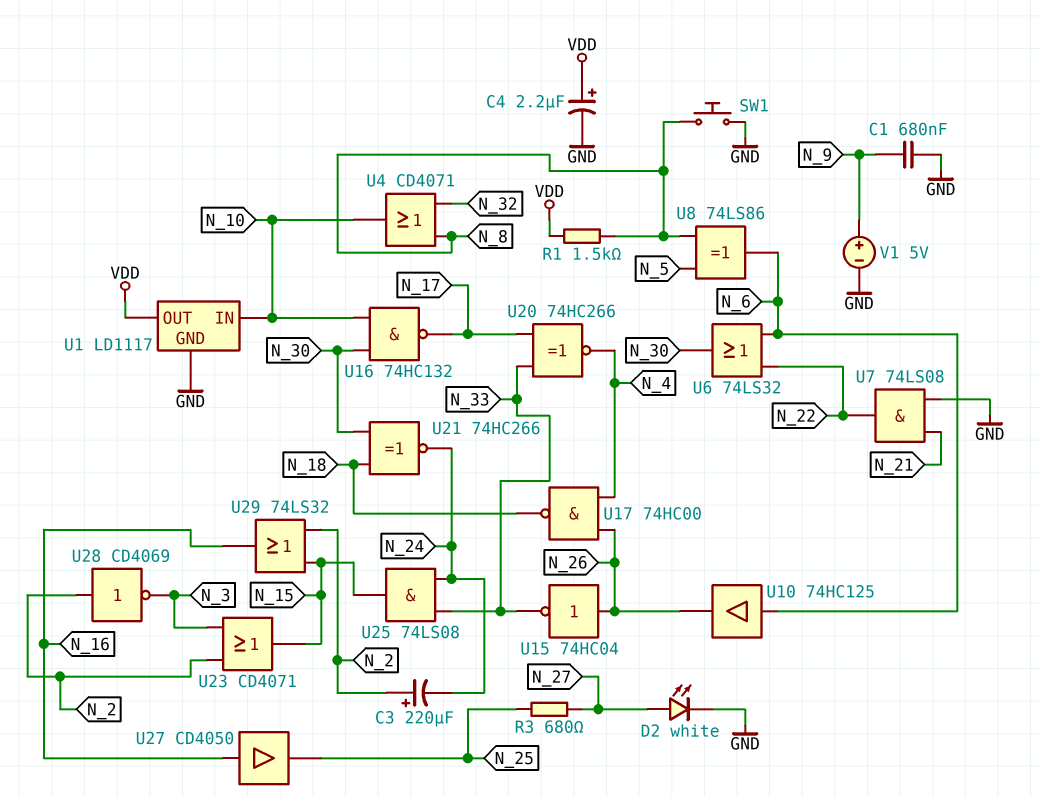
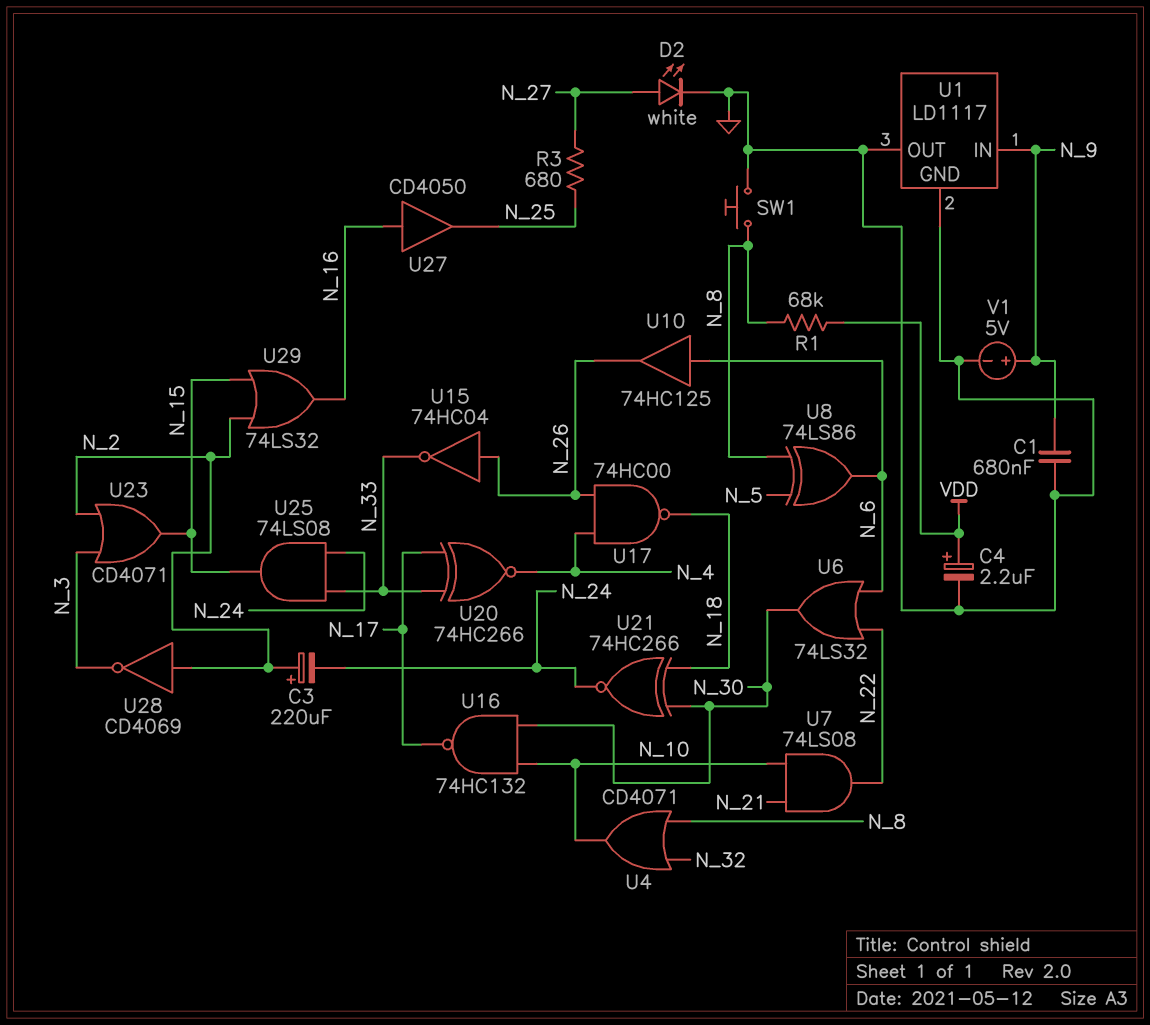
R1: 1.5k (N_8, VDD) -> 68k (N_8, VDD)
U1 pin IN: N_10 -> N_9
U1 pin OUT: VDD -> GND
U7: AND 74LS08 (in GND, in N_21, out N_22) -> AND 74LS08 (in N_10, in N_21, out N_22)

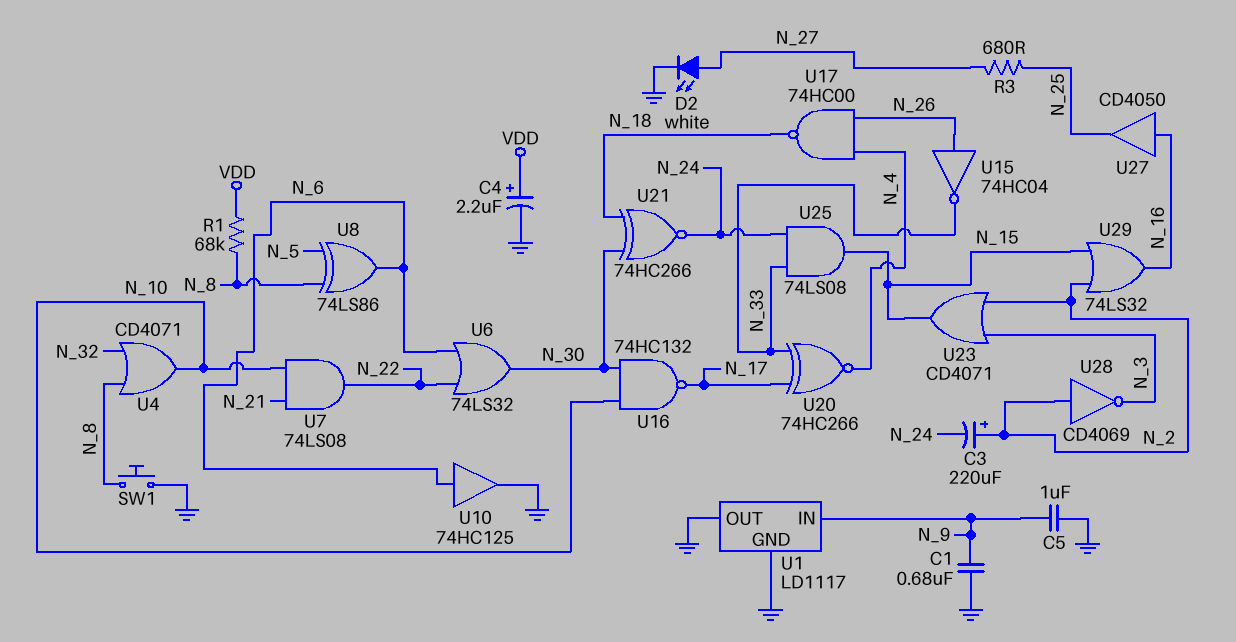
C5: none -> 1uF (GND, N_9)
U10: buffer 74HC125 (in N_6, out N_26) -> buffer 74HC125 (in N_6, out GND)
V1: 5V (plus N_9, minus GND) -> none

